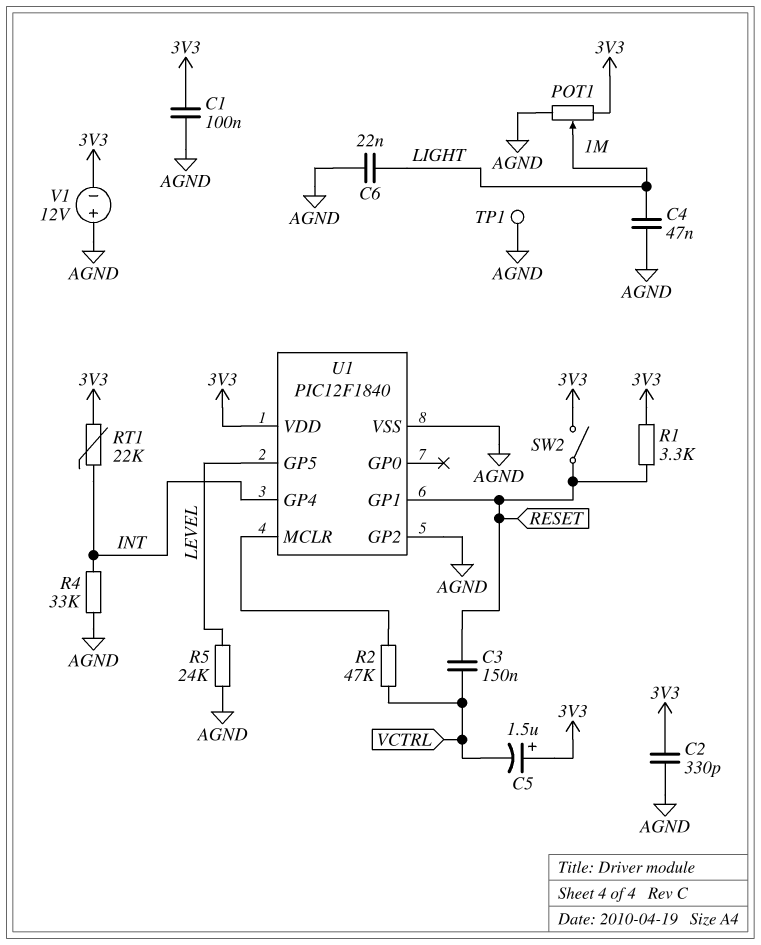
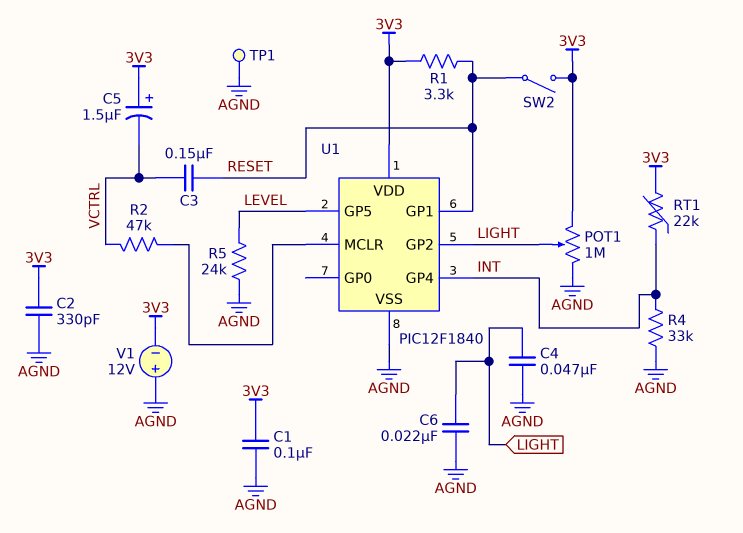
U1 pin GP2: AGND -> LIGHT

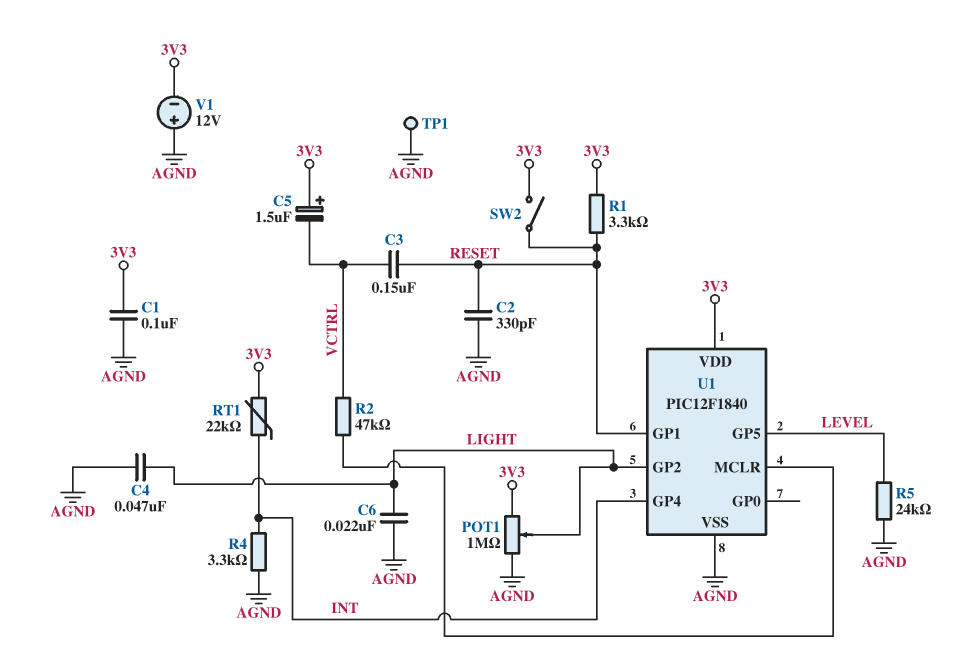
C2: 330pF (3V3, AGND) -> 330pF (AGND, RESET)
R4: 33k (AGND, INT) -> 3.3k (AGND, INT)

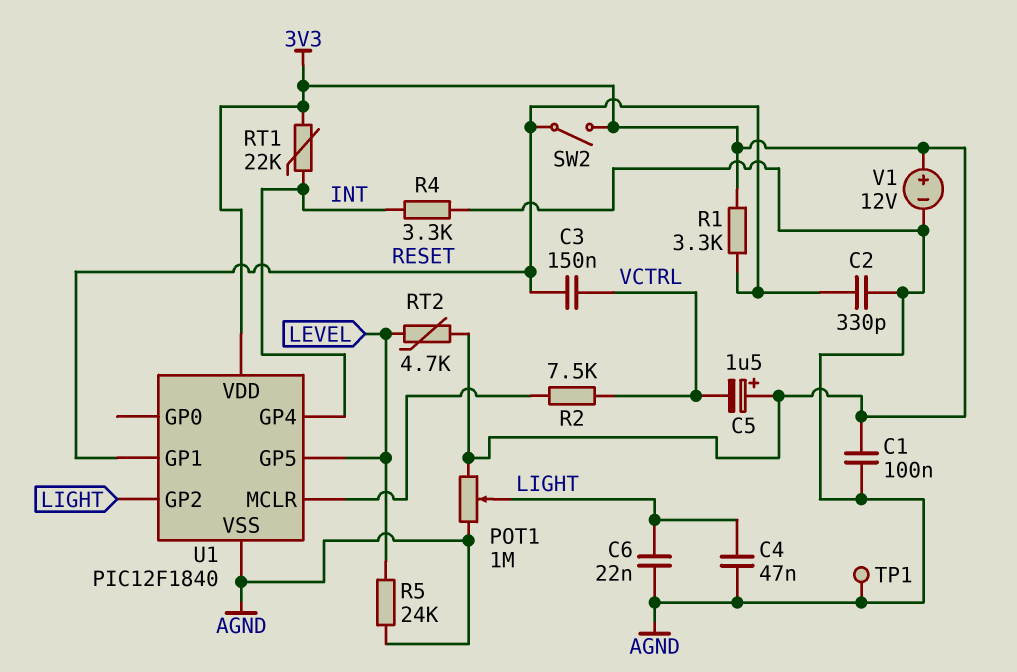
R2: 47k (U1/MCLR, VCTRL) -> 7.5k (U1/MCLR, VCTRL)
RT2: none -> 4.7k (3V3, LEVEL)
V1: 12V (plus AGND, minus 3V3) -> 12V (plus 3V3, minus AGND)

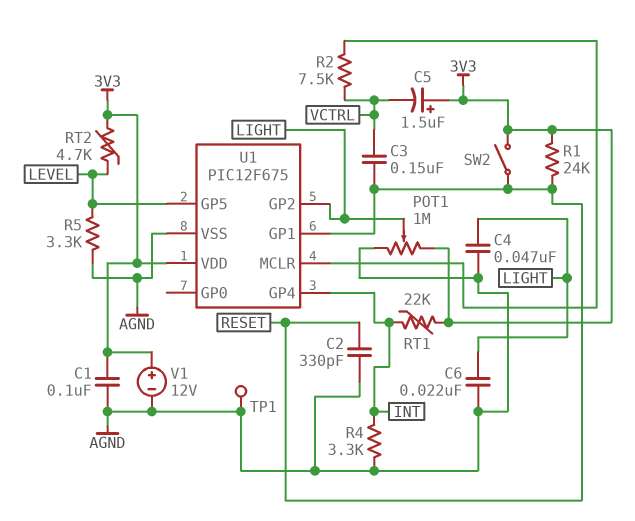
R1: 3.3k (3V3, RESET) -> 24k (3V3, RESET)
R5: 24k (AGND, LEVEL) -> 3.3k (AGND, LEVEL)
U1: PIC12F1840 -> PIC12F675

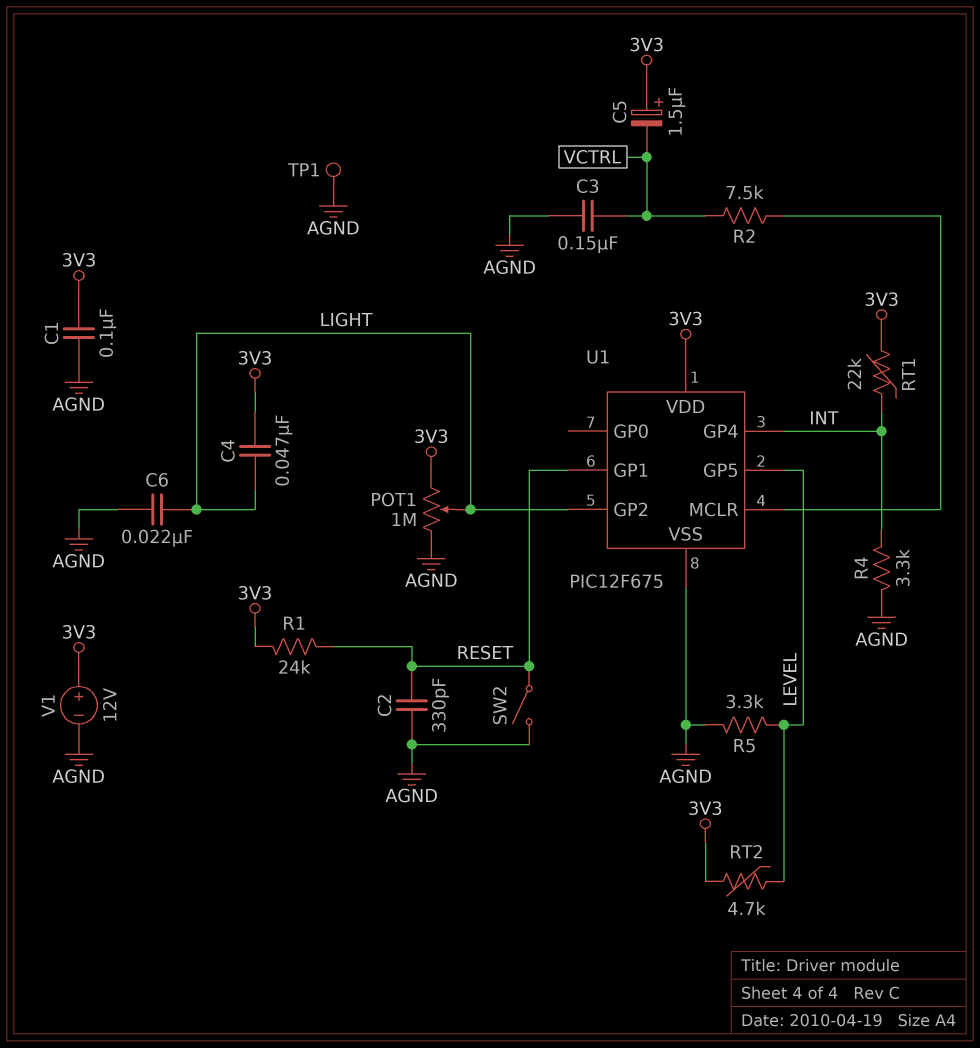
C3: 150nF (RESET, VCTRL) -> 150nF (AGND, VCTRL)
C4: 47nF (AGND, LIGHT) -> 47nF (3V3, LIGHT)
SW2: switch (3V3, RESET) -> switch (AGND, RESET)

